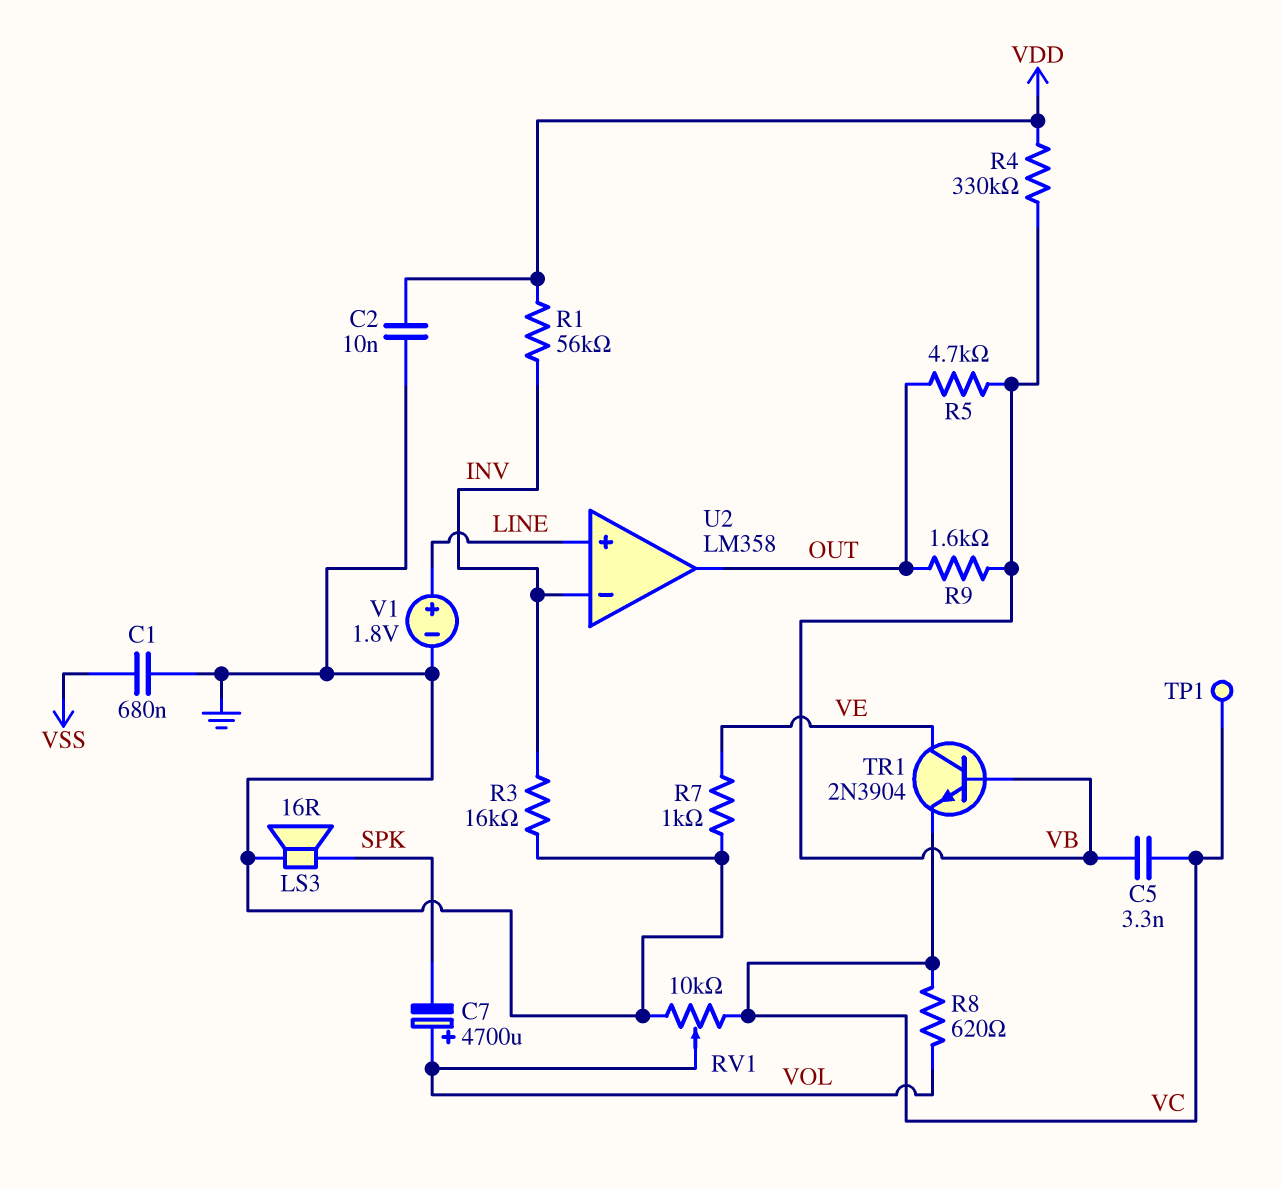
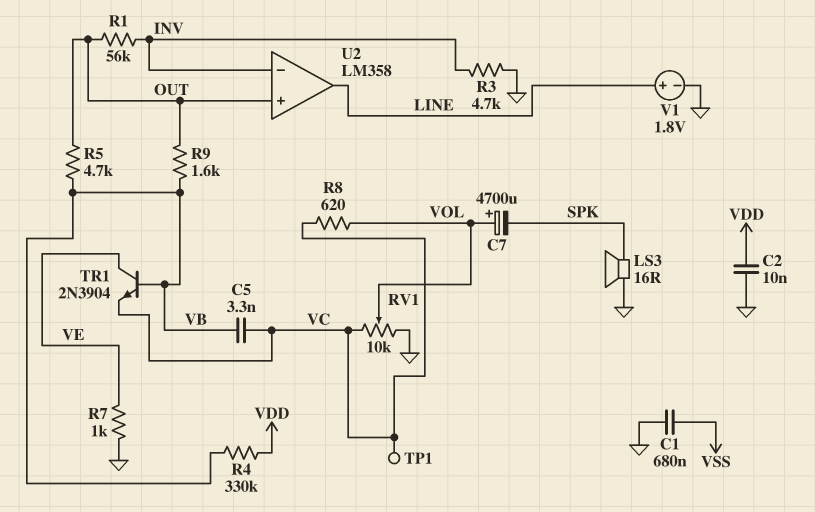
R1: 56k (INV, VDD) -> 56k (INV, OUT)
R3: 16k (GND, INV) -> 4.7k (GND, INV)
U2 pin in+: LINE -> OUT
U2 pin out: OUT -> LINE

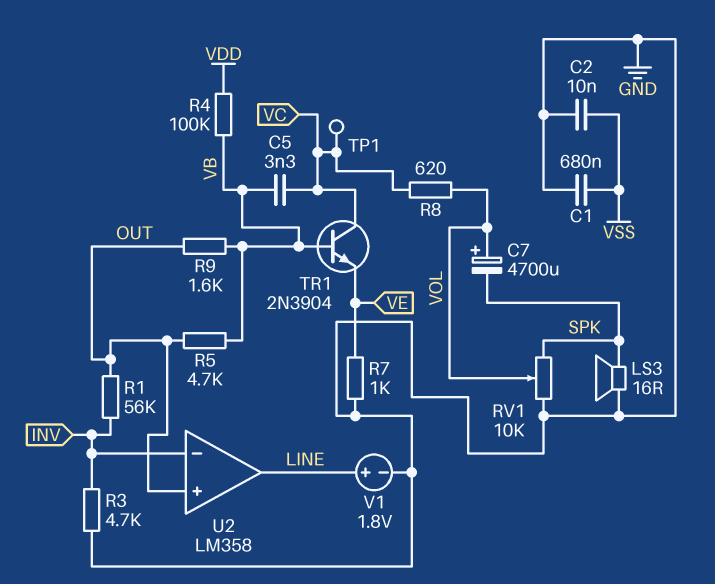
C2: 10nF (GND, VDD) -> 10nF (GND, VSS)
R4: 330k (VB, VDD) -> 100k (VB, VDD)
RV1: 10k (GND, VC, wiper VOL) -> 10k (GND, SPK, wiper VOL)
TR1: NPN 2N3904 (B VB, C VE, E VC) -> NPN 2N3904 (B VB, C VC, E VE)

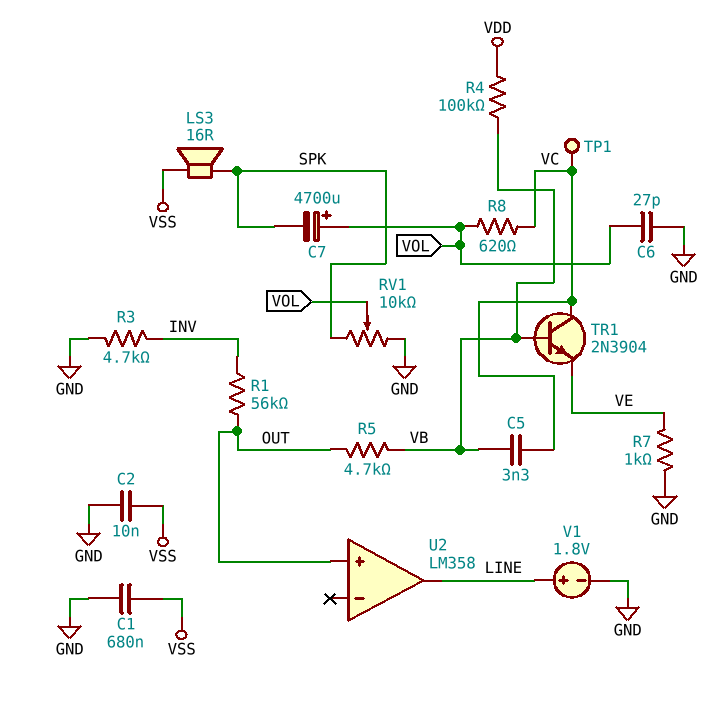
C6: none -> 27pF (GND, VOL)
LS3: speaker 16R (GND, SPK) -> speaker 16R (SPK, VSS)
R9: 1.6k (OUT, VB) -> none
U2 pin in-: INV -> none

